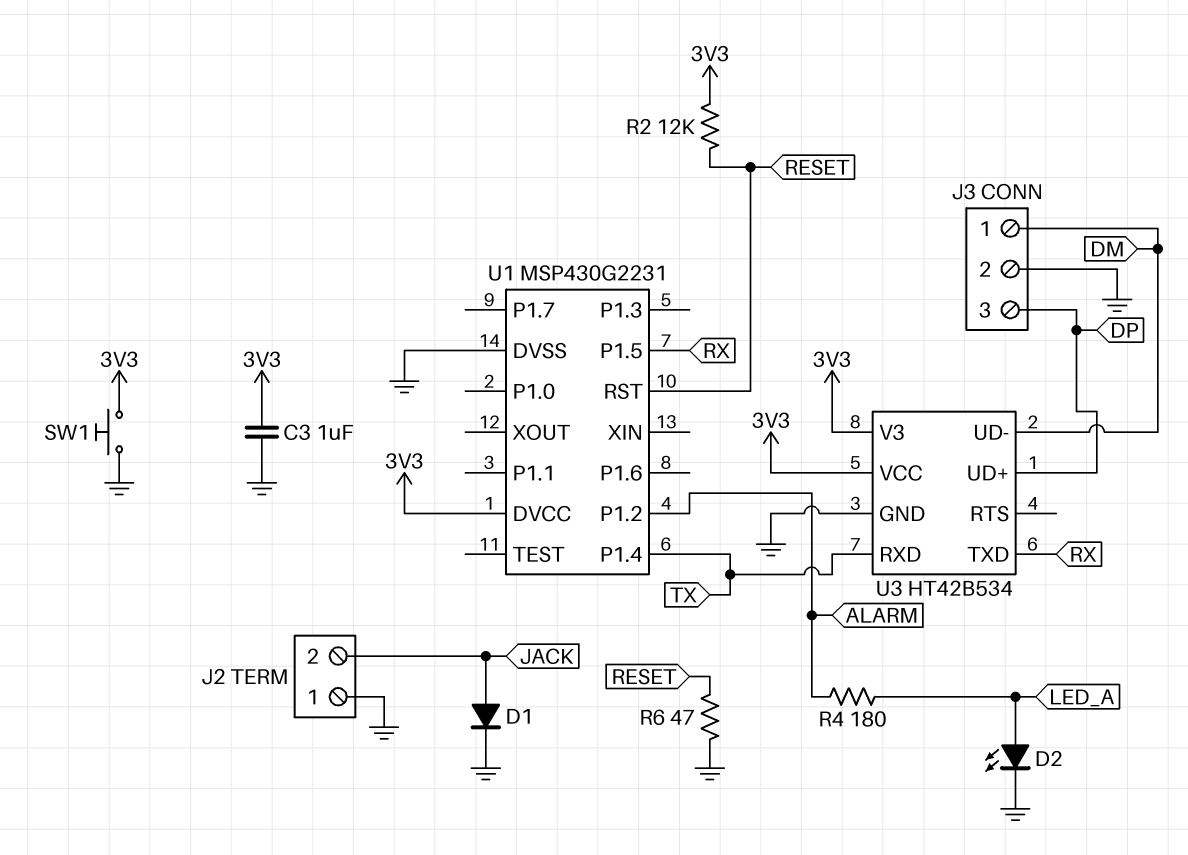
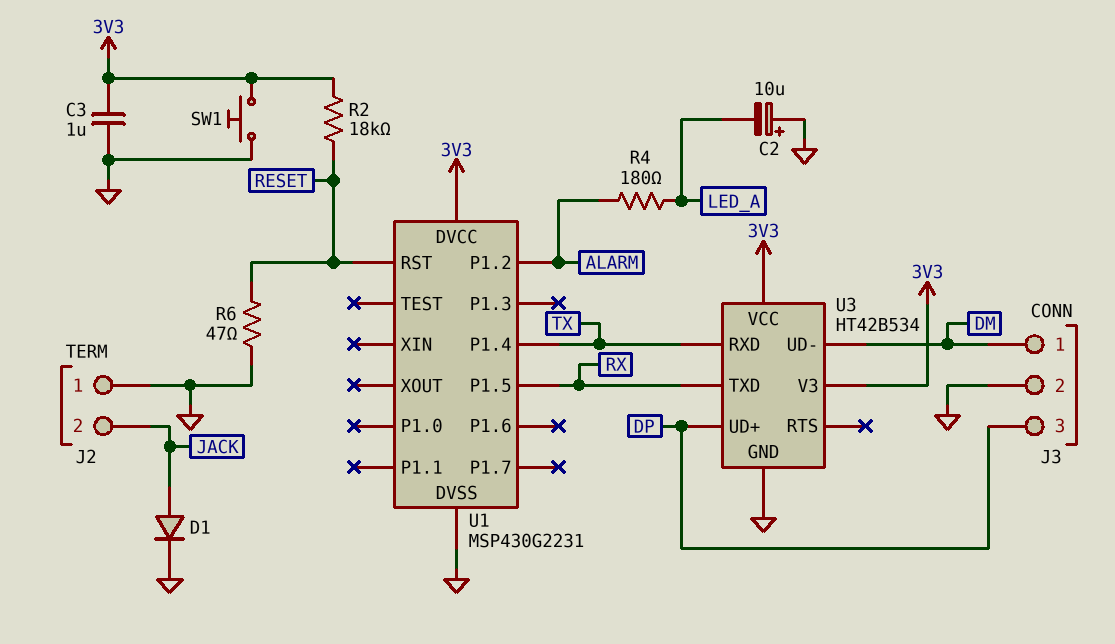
C2: none -> 10uF (plus GND, minus LED_A)
D2: LED (A LED_A, K GND) -> none
R2: 12k (3V3, RESET) -> 18k (3V3, RESET)

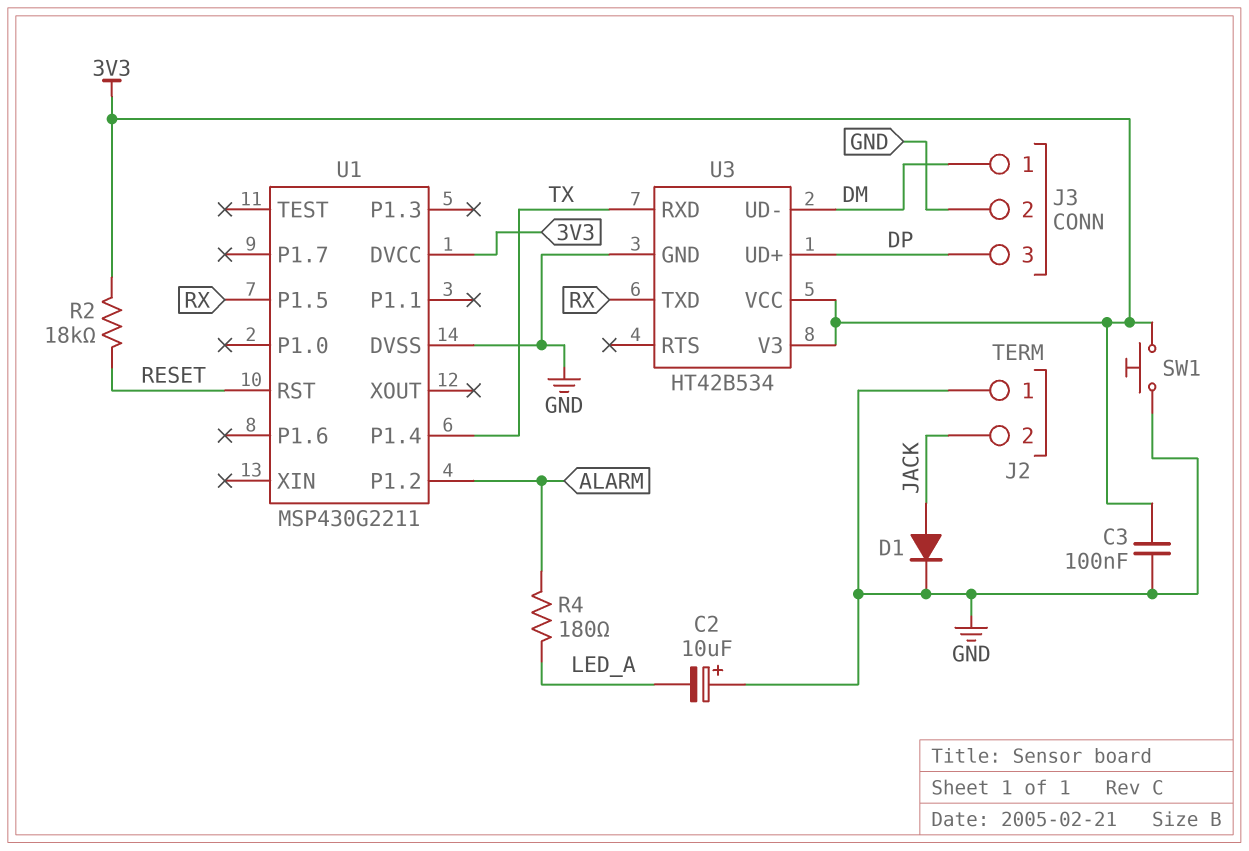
C3: 1uF (3V3, GND) -> 100nF (3V3, GND)
R6: 47 (GND, RESET) -> none
U1: MSP430G2231 -> MSP430G2211

